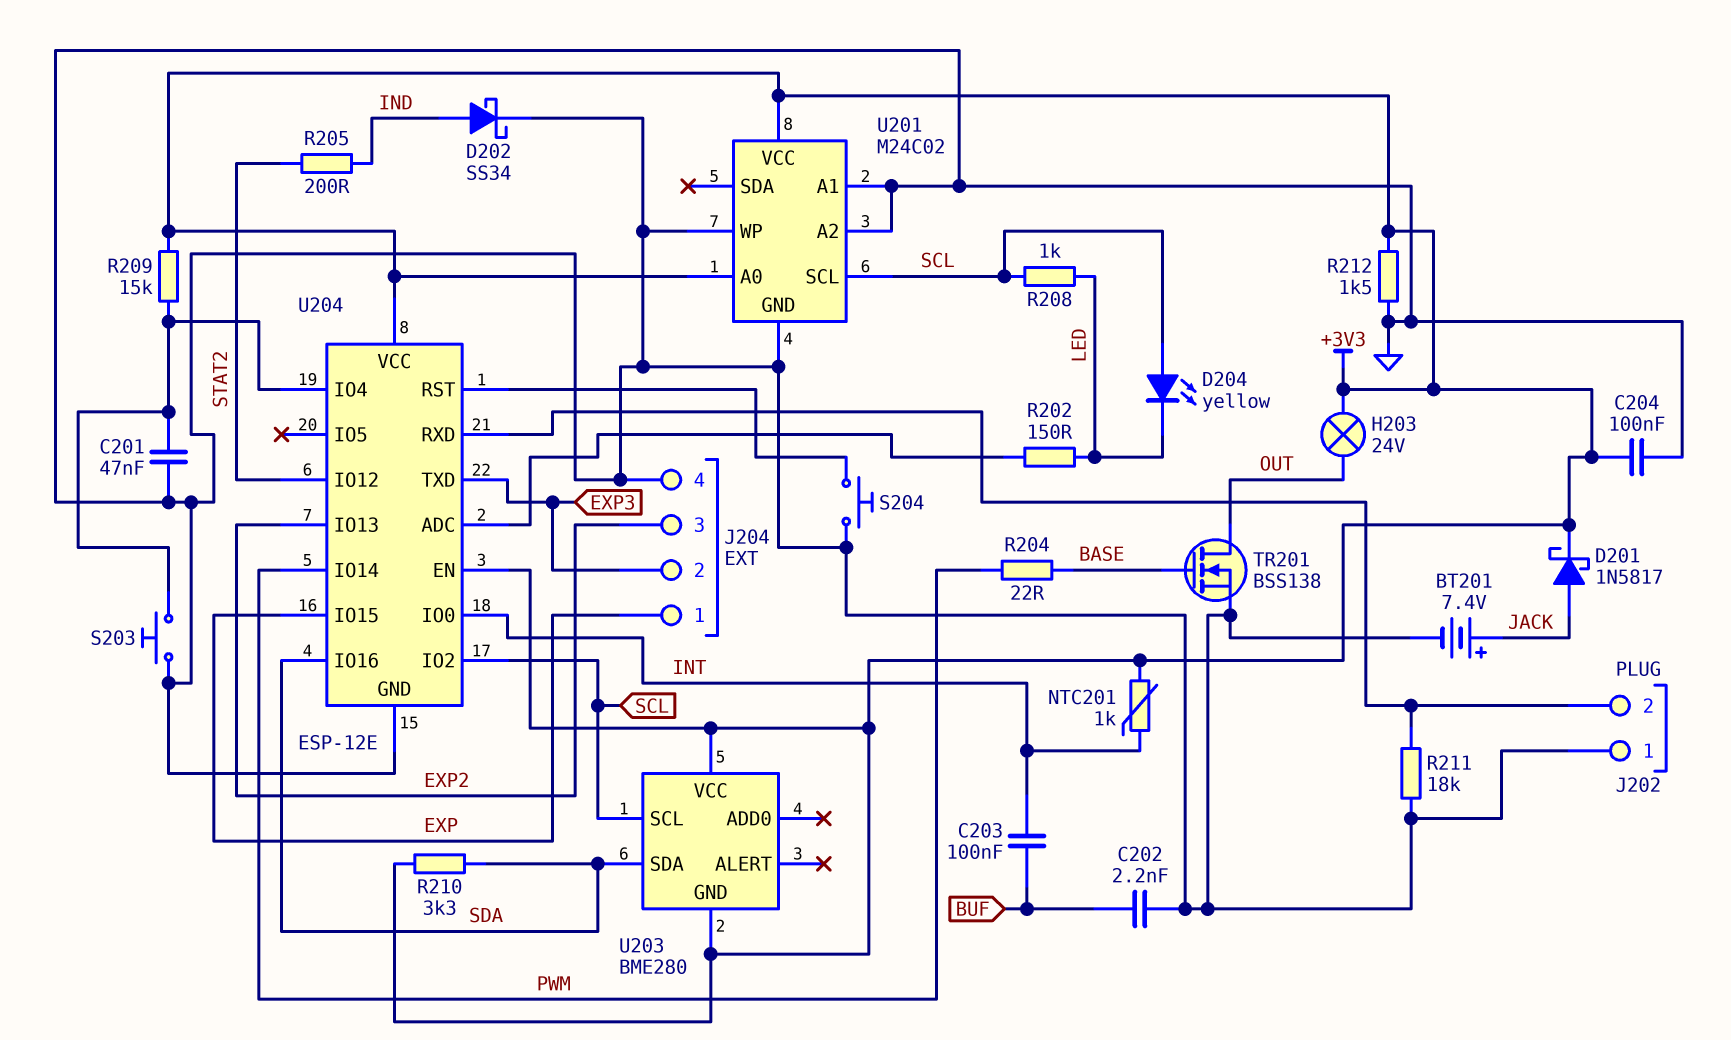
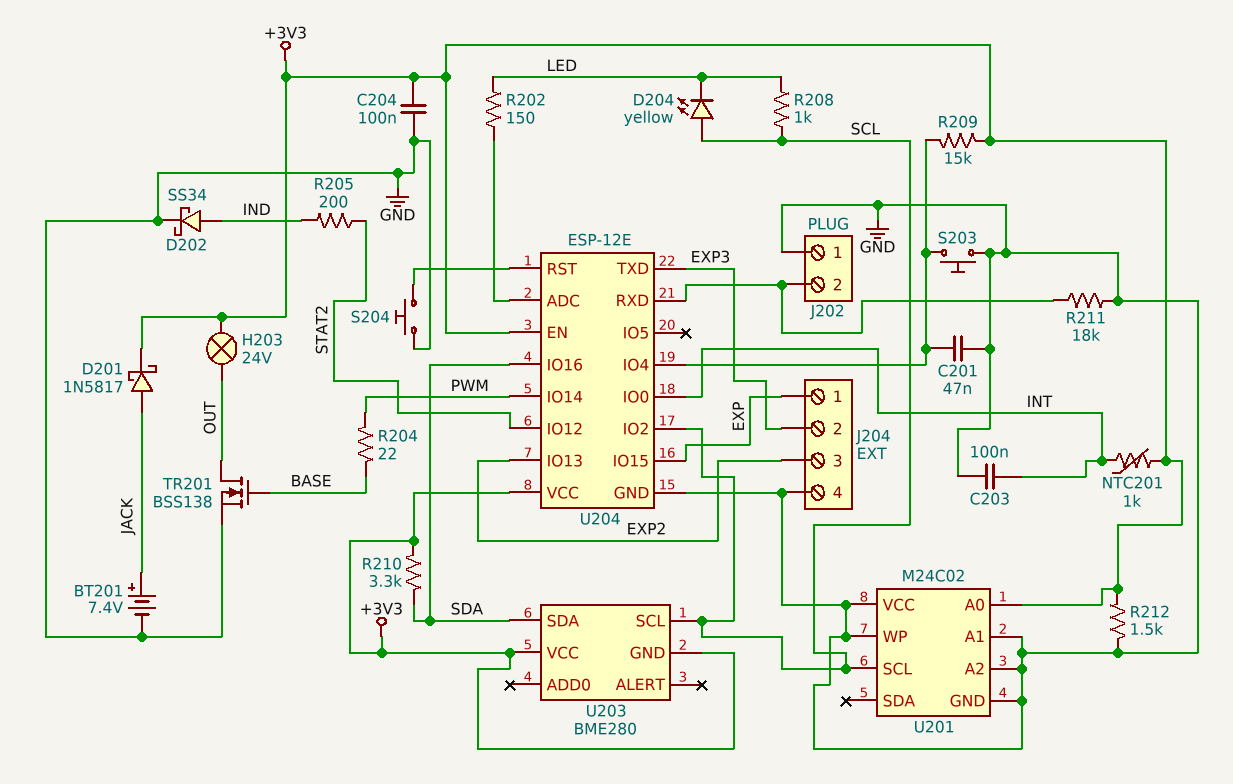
C202: 2.2nF (BUF, GND) -> none
C203: 100nF (BUF, INT) -> 100nF (GND, INT)
U201 pin VCC: +3V3 -> GND

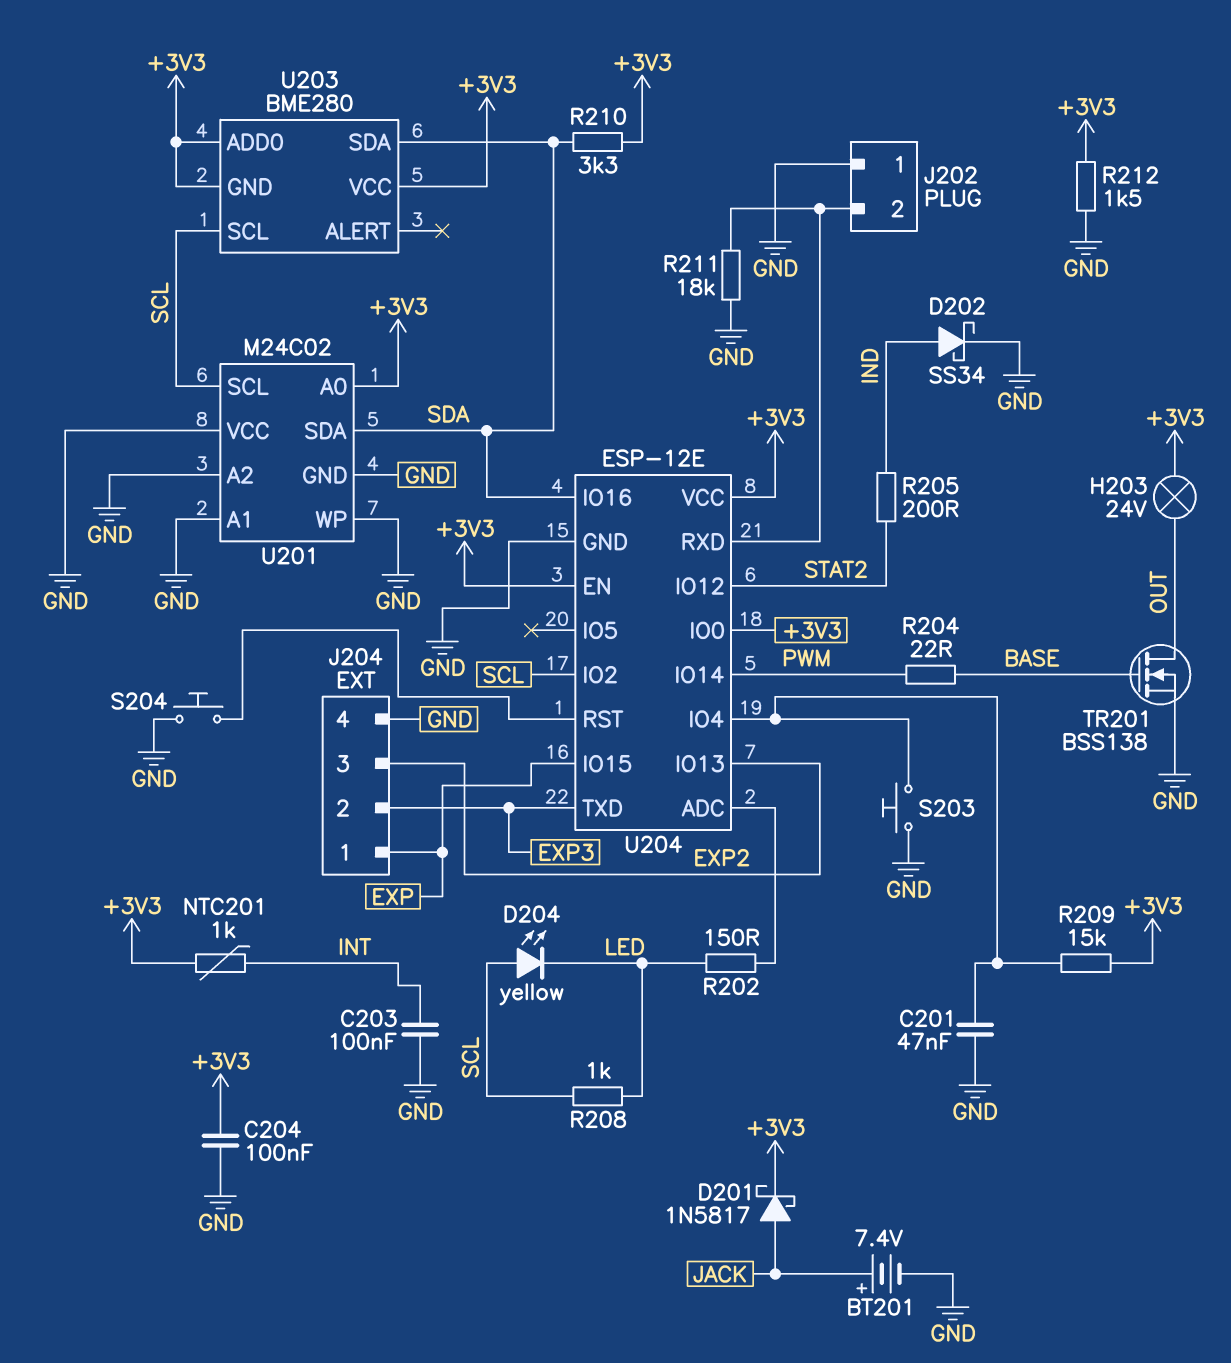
U201 pin SDA: none -> SDA
U203 pin ADD0: none -> +3V3
U204 pin IO0: INT -> +3V3

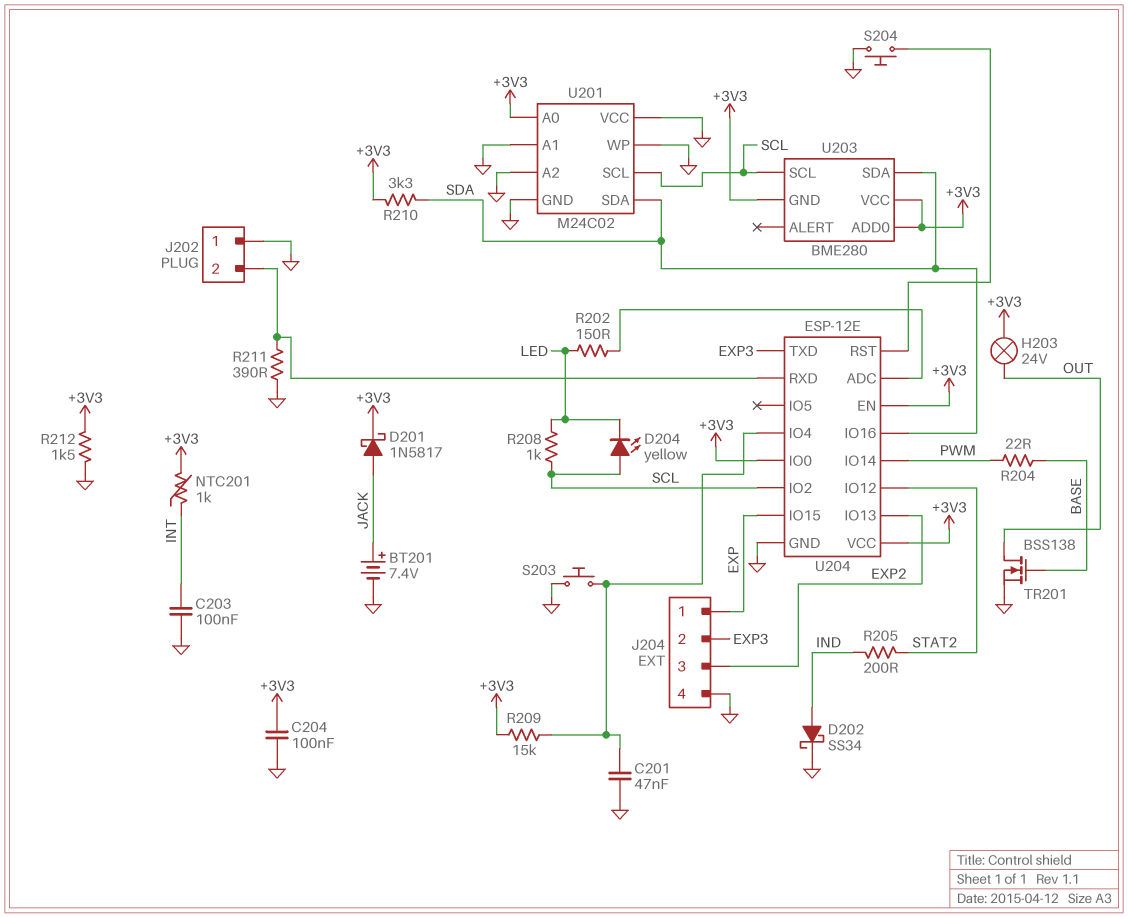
R211: 18k (GND, J202/2) -> 390 (GND, J202/2)

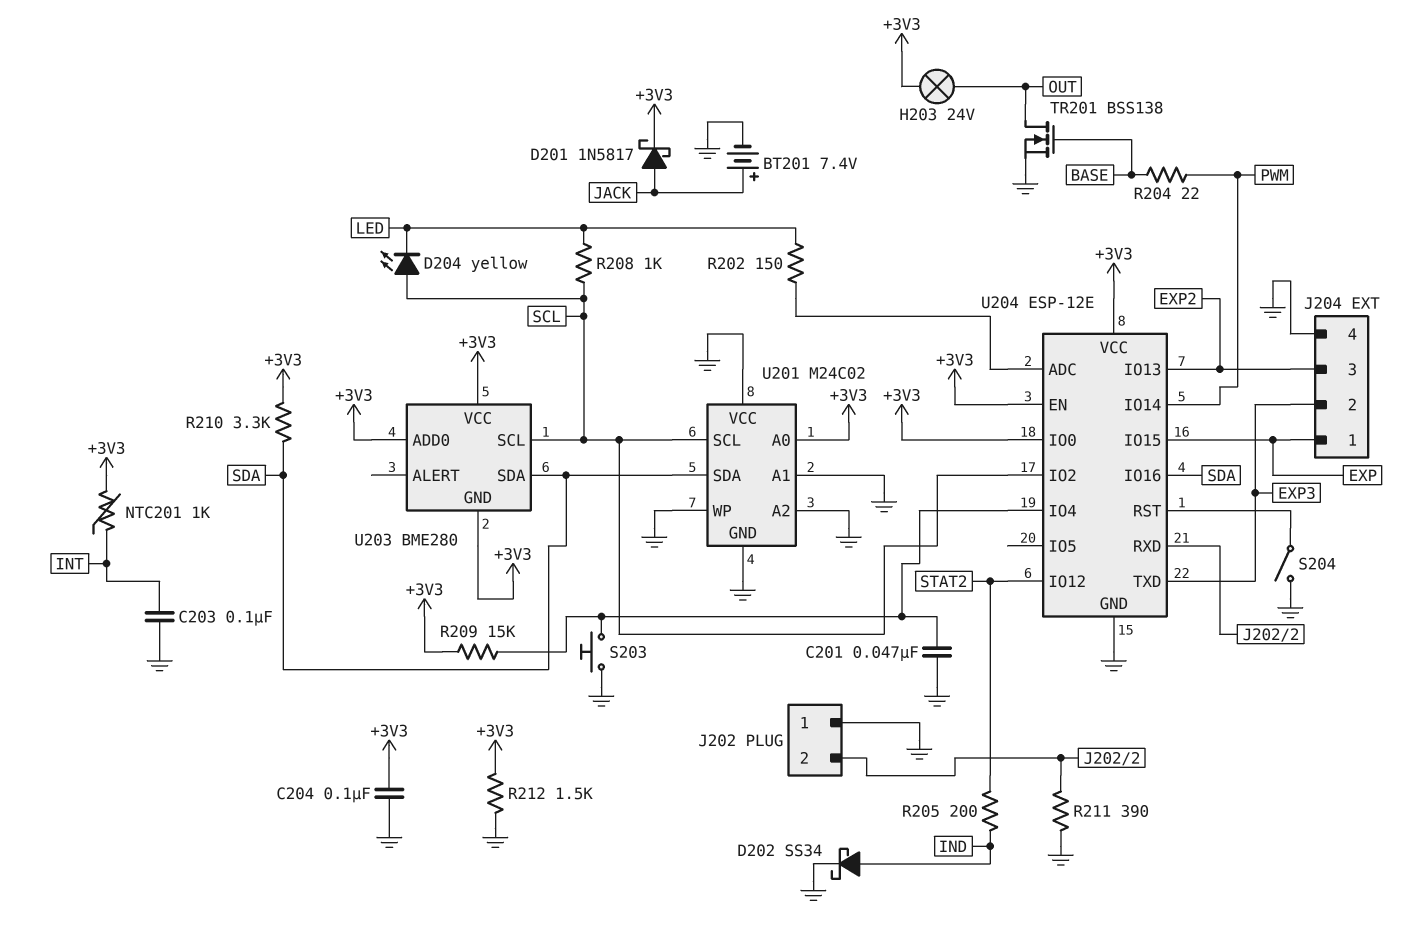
S204: button (GND, U204/RST) -> switch (GND, U204/RST)

